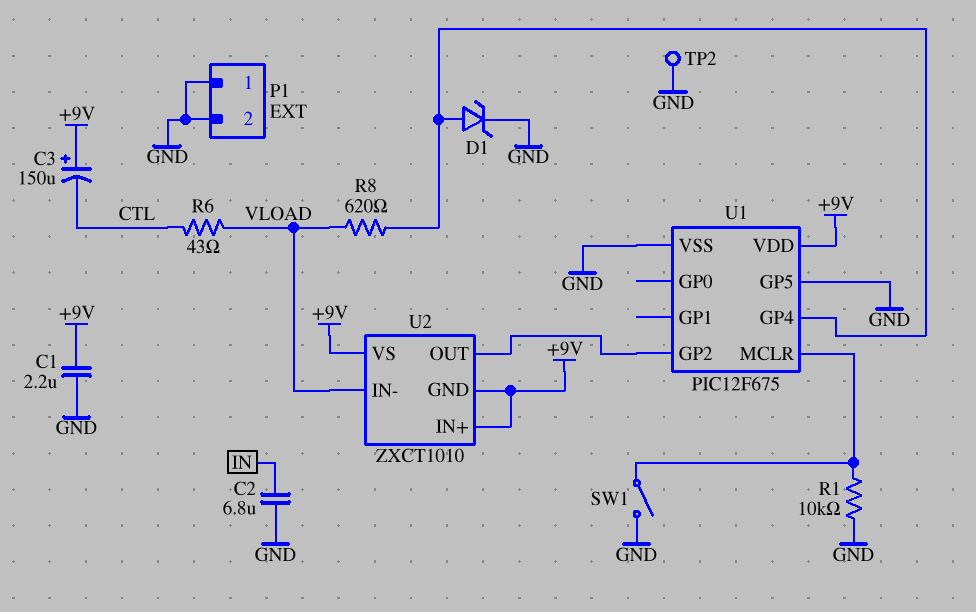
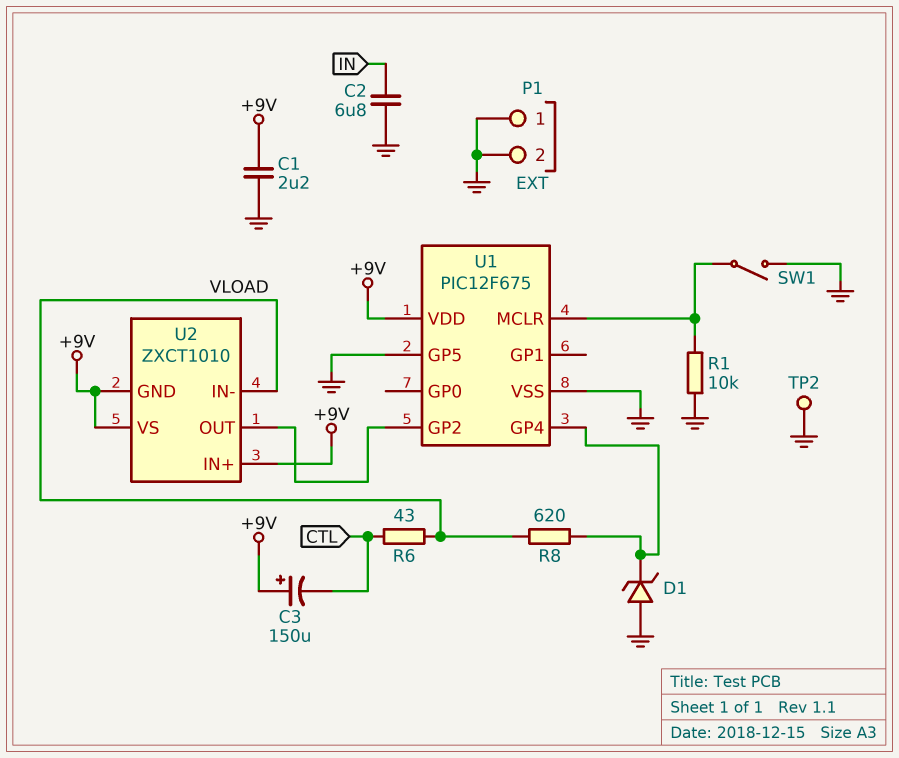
D1: zener (A U1/GP4, K GND) -> zener (A GND, K U1/GP4)

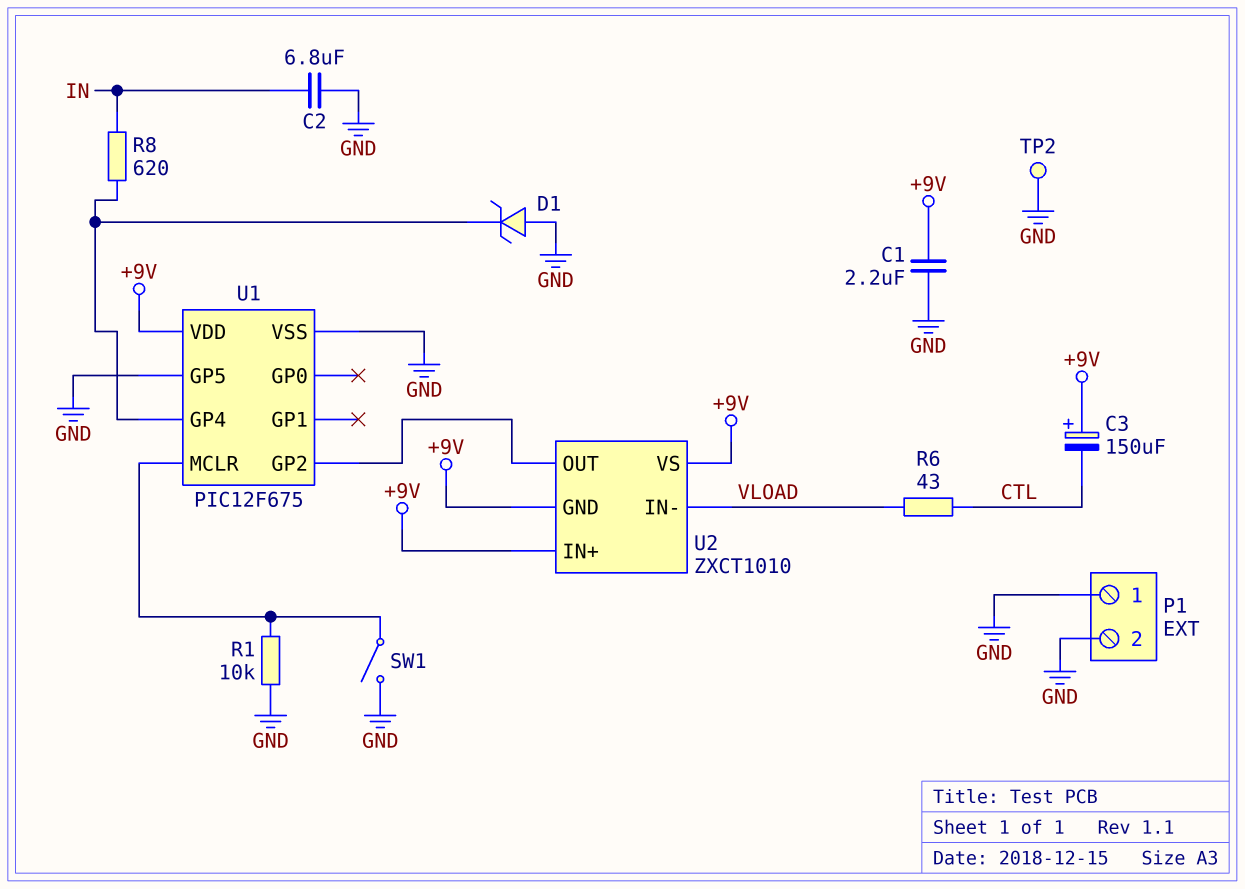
R8: 620 (U1/GP4, VLOAD) -> 620 (IN, U1/GP4)

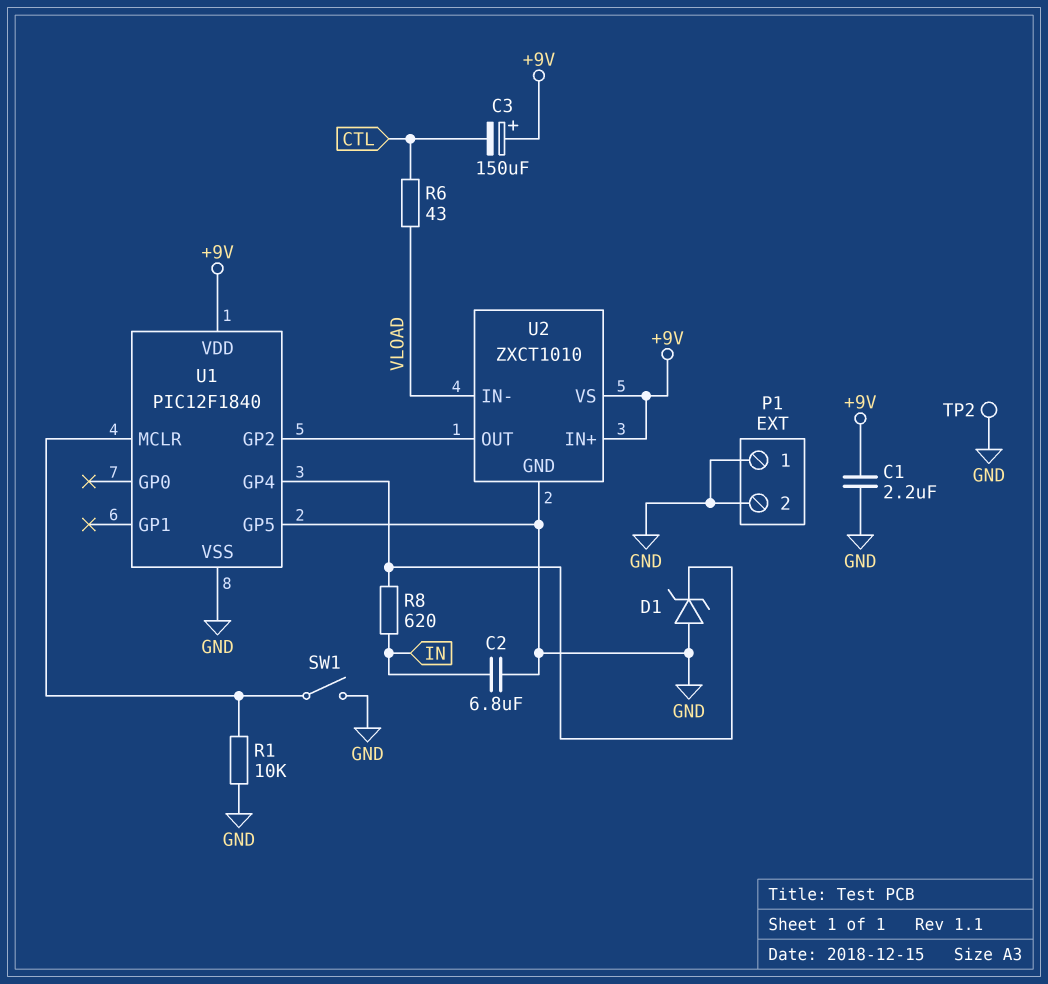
U1: PIC12F675 -> PIC12F1840
U2 pin GND: +9V -> GND

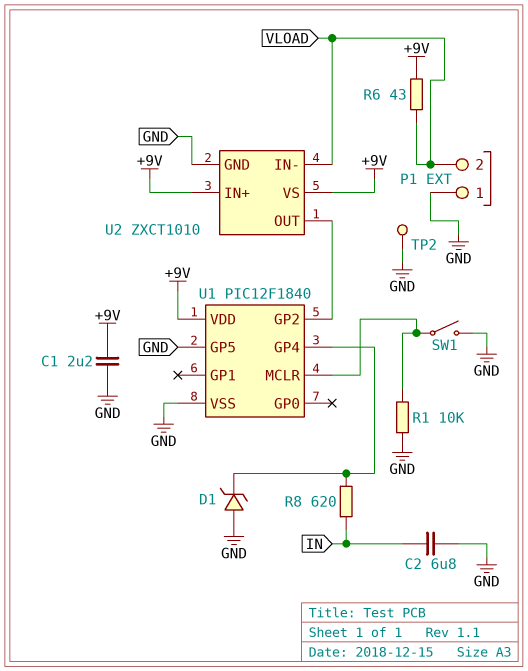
C3: 150uF (plus +9V, minus CTL) -> none
P1 pin 2: GND -> VLOAD
R6: 43 (CTL, VLOAD) -> 43 (+9V, VLOAD)

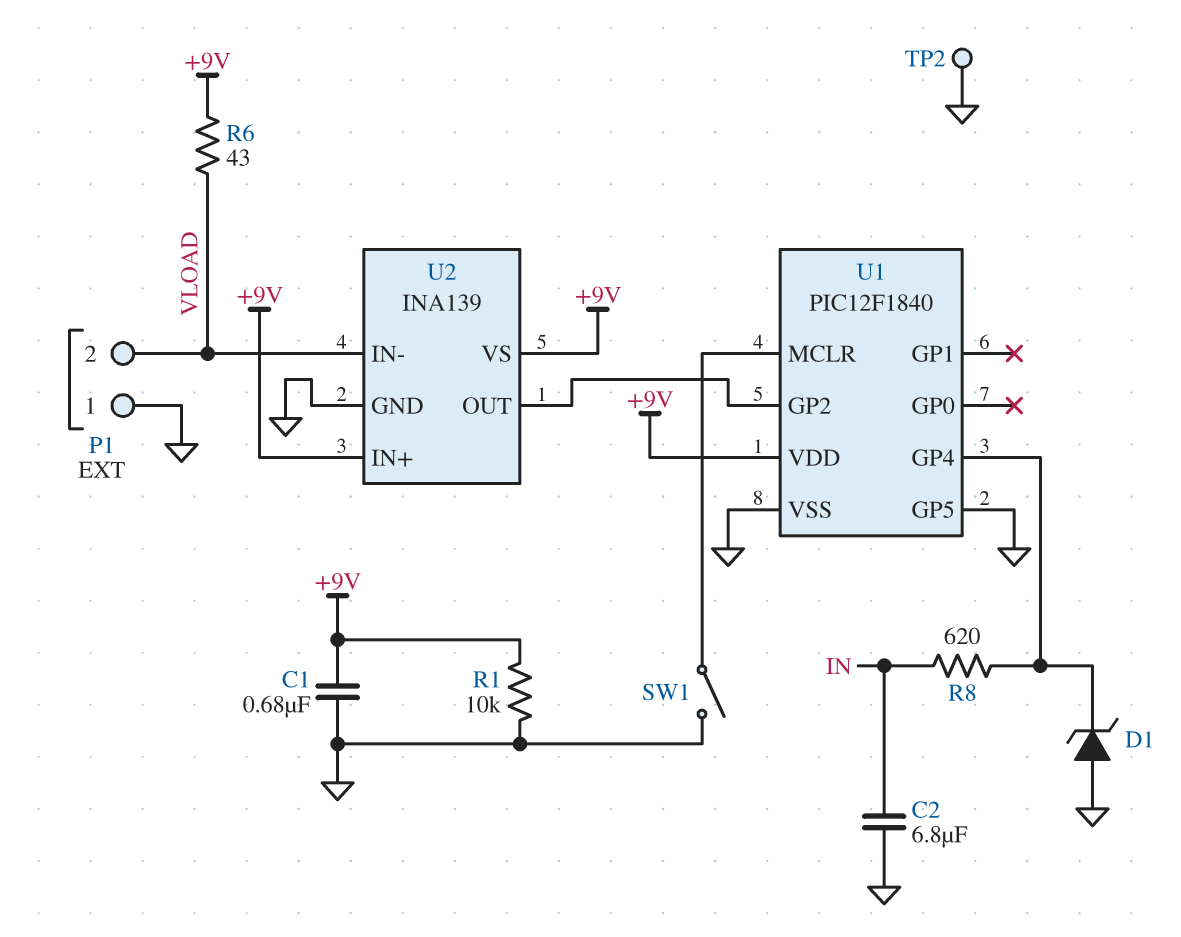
C1: 2.2uF (+9V, GND) -> 680nF (+9V, GND)
R1: 10k (GND, U1/MCLR) -> 10k (+9V, GND)
U2: ZXCT1010 -> INA139

